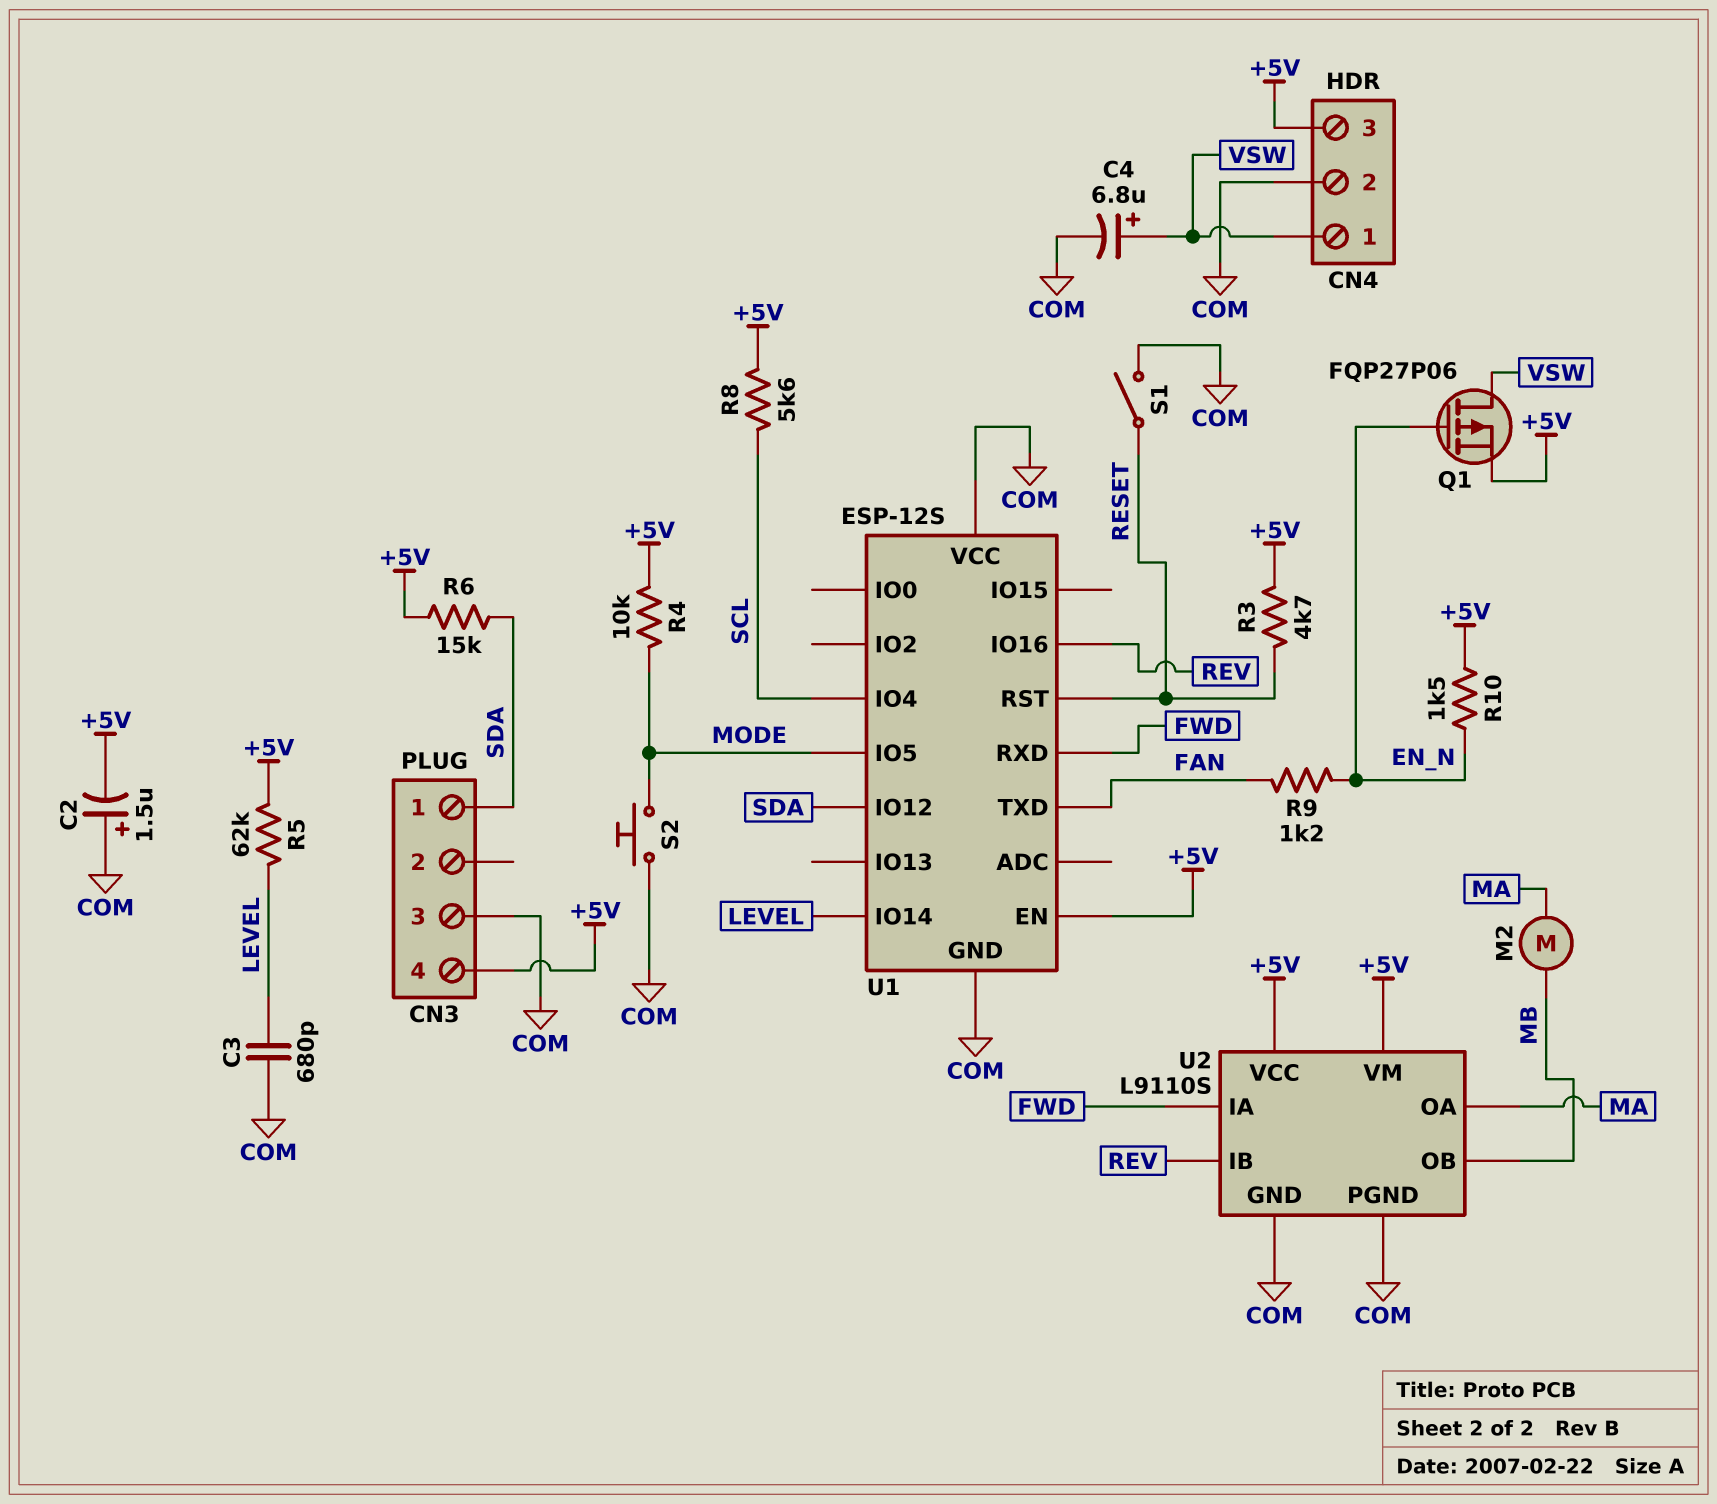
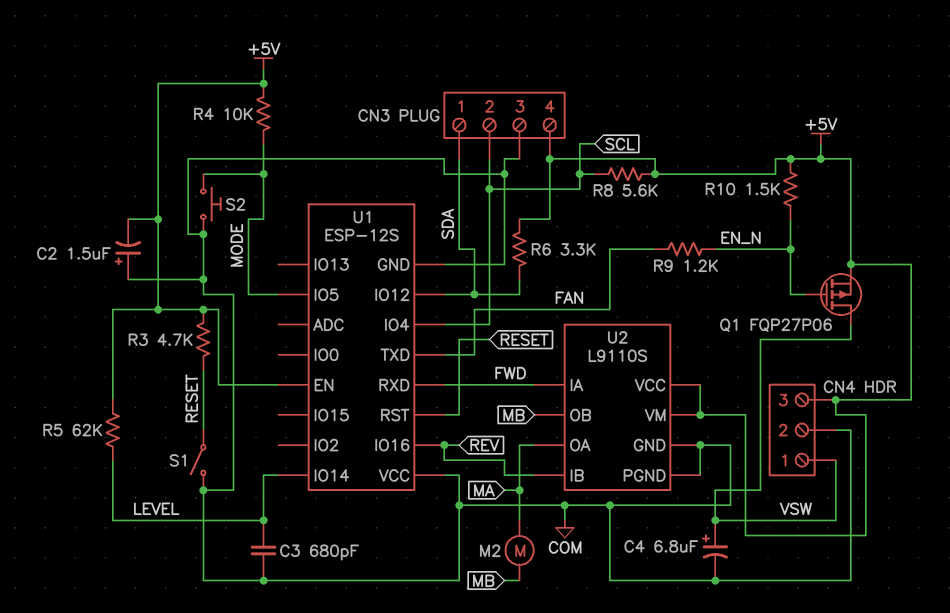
CN3 pin 2: none -> SCL
R6: 15k (+5V, SDA) -> 3.3k (+5V, SDA)

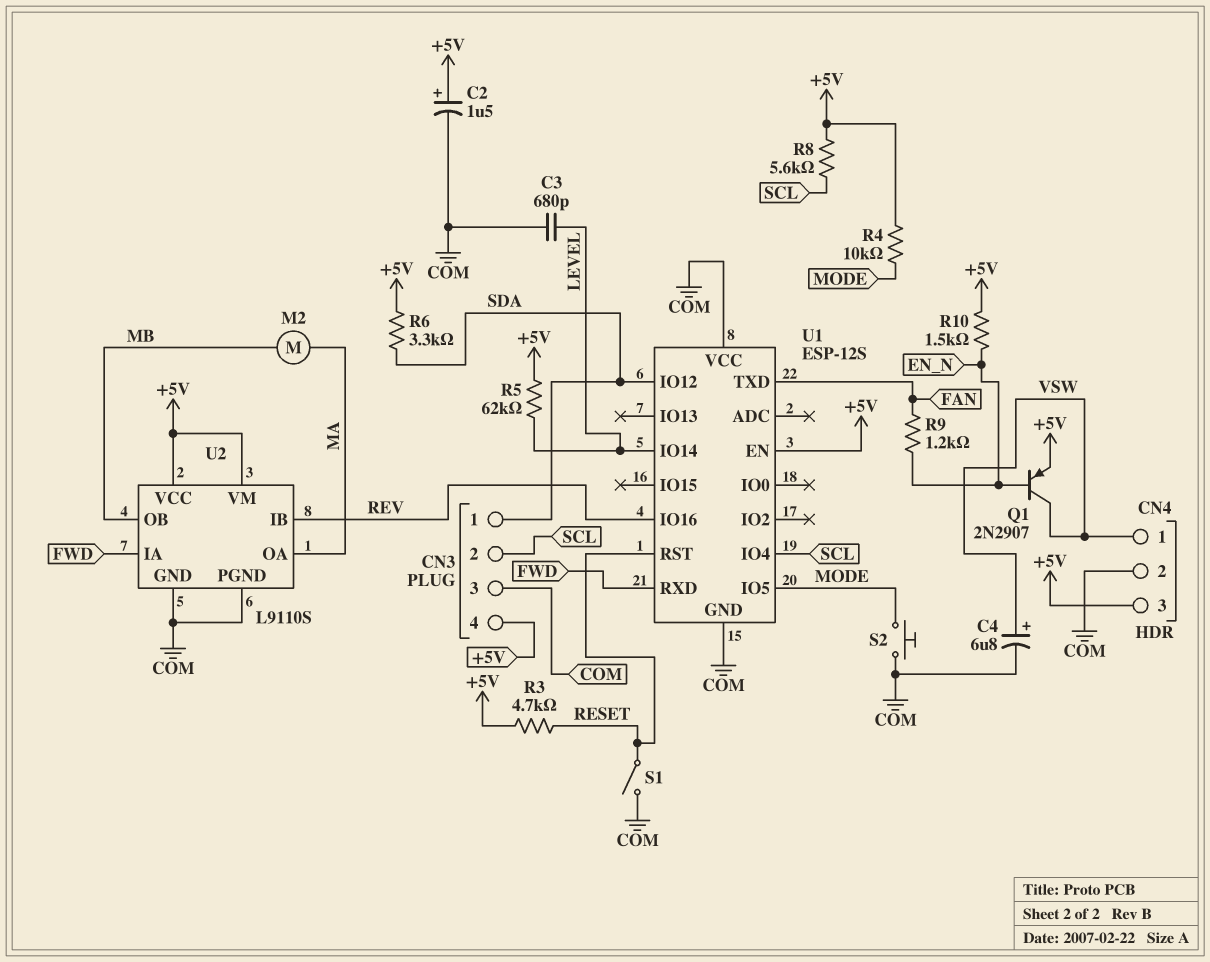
C2: 1.5uF (plus COM, minus +5V) -> 1.5uF (plus +5V, minus COM)
Q1: PMOS FQP27P06 (G EN_N, D VSW, S +5V) -> PNP 2N2907 (B EN_N, C VSW, E +5V)

